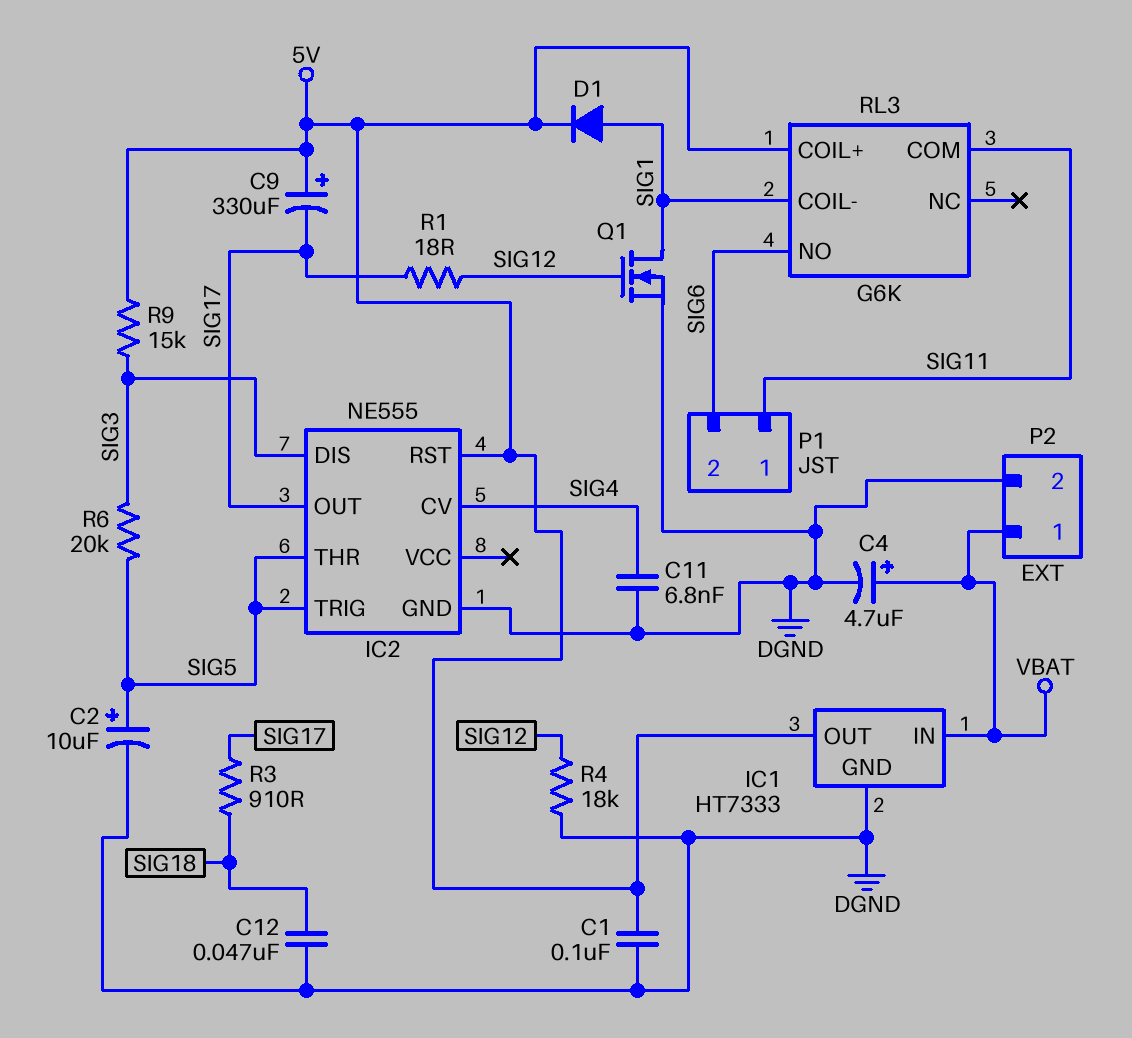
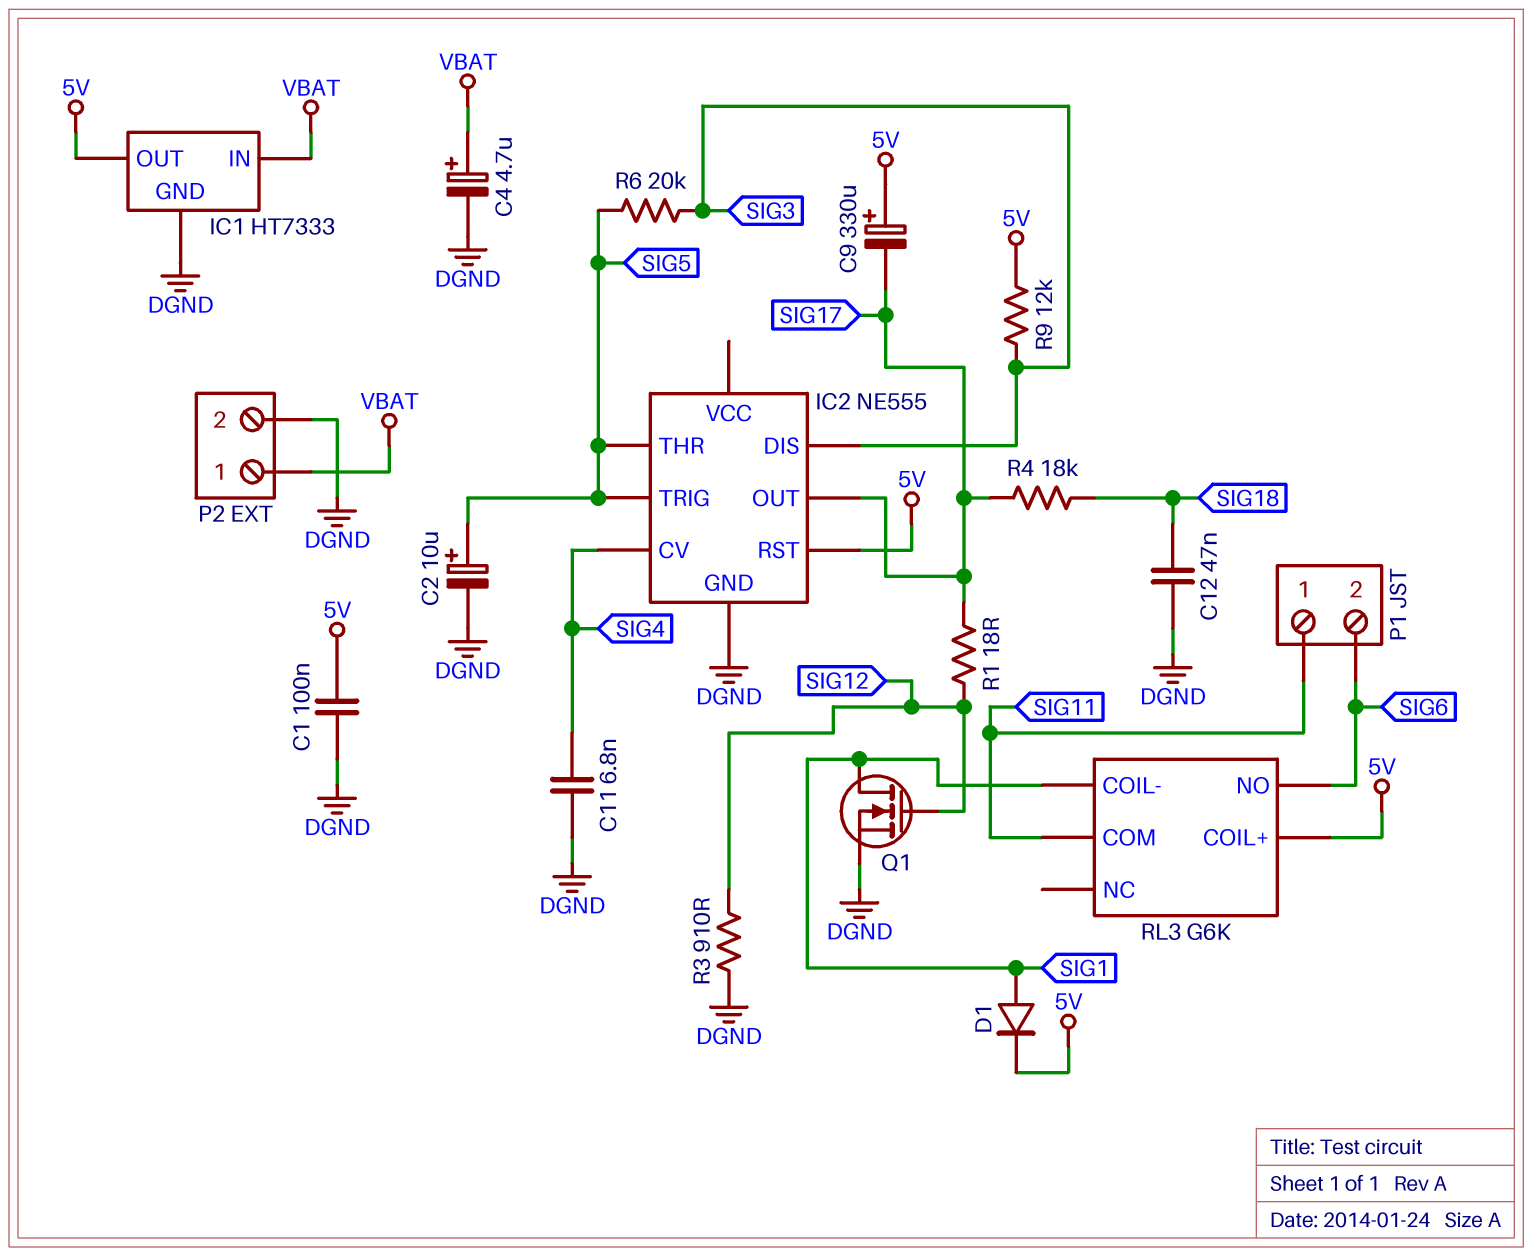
R3: 910 (SIG17, SIG18) -> 910 (DGND, SIG12)
R4: 18k (DGND, SIG12) -> 18k (SIG17, SIG18)
R9: 15k (5V, SIG3) -> 12k (5V, SIG3)

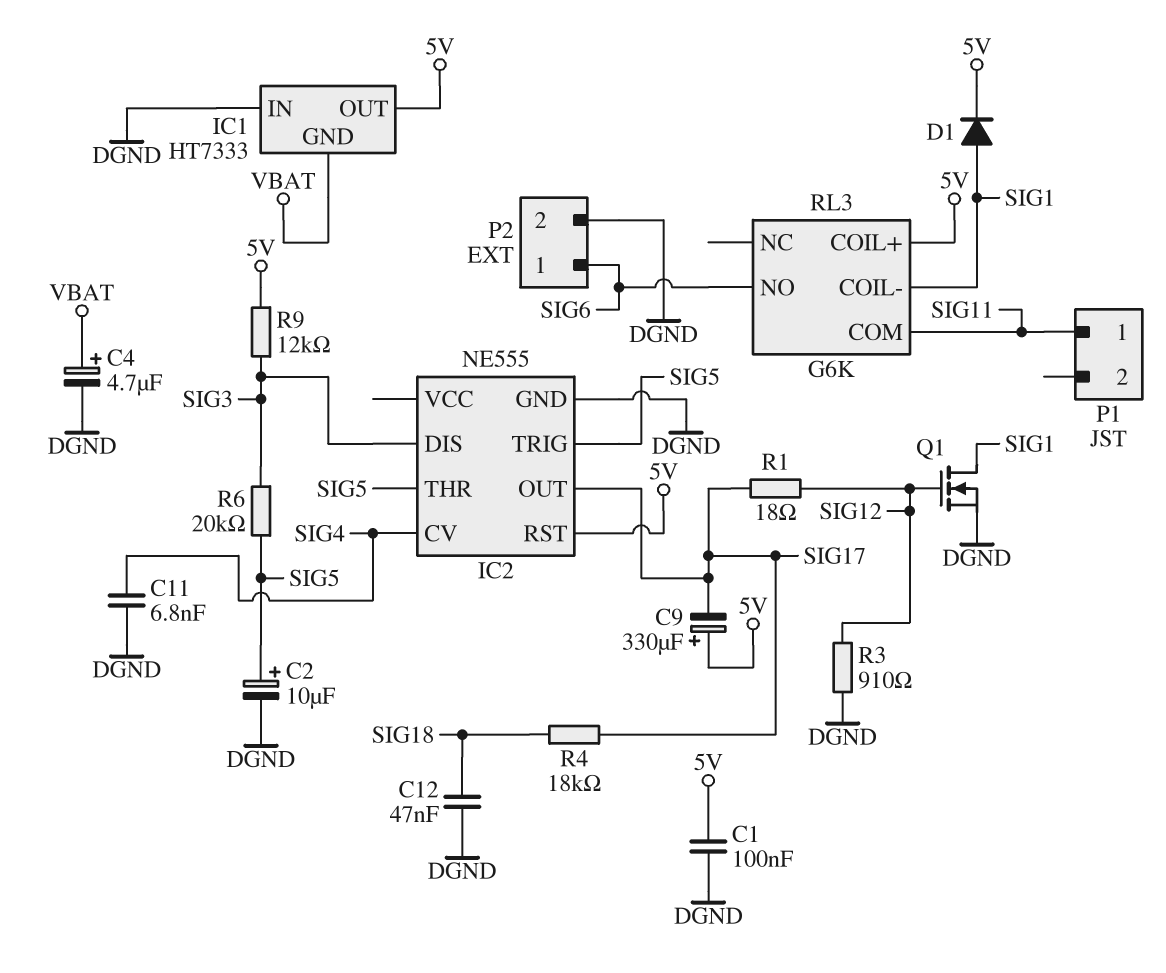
IC1 pin GND: DGND -> VBAT
IC1 pin IN: VBAT -> DGND
P1 pin 2: SIG6 -> none
P2 pin 1: VBAT -> SIG6

